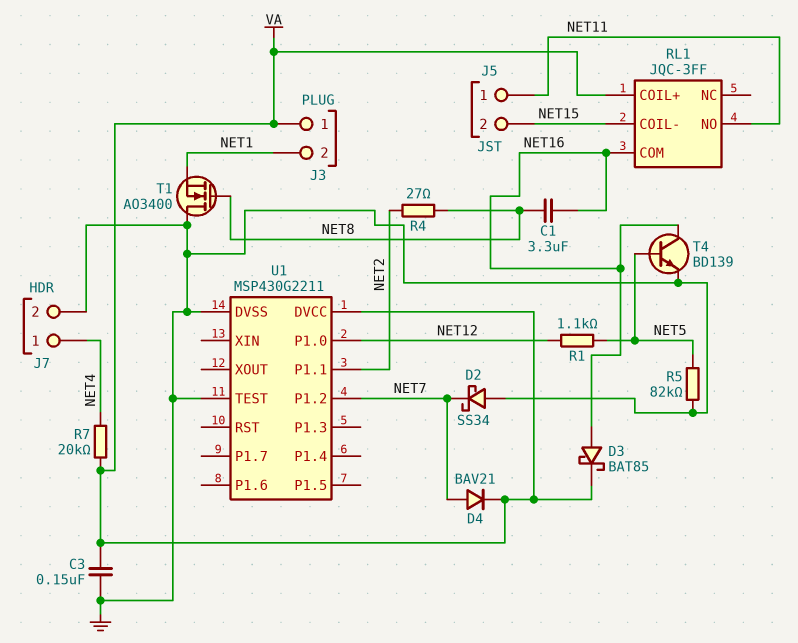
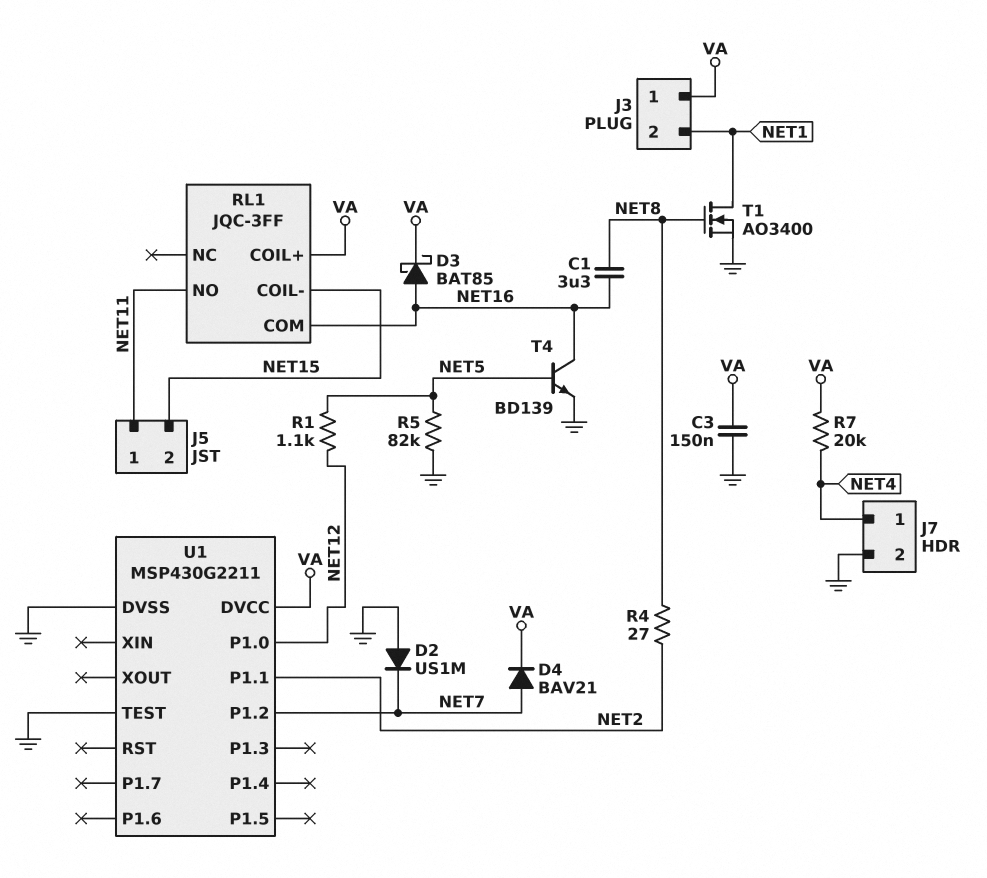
D2: schottky SS34 (A GND, K NET7) -> diode US1M (A GND, K NET7)
T1: NMOS AO3400 (G NET8, D GND, S NET1) -> NMOS AO3400 (G NET8, D NET1, S GND)

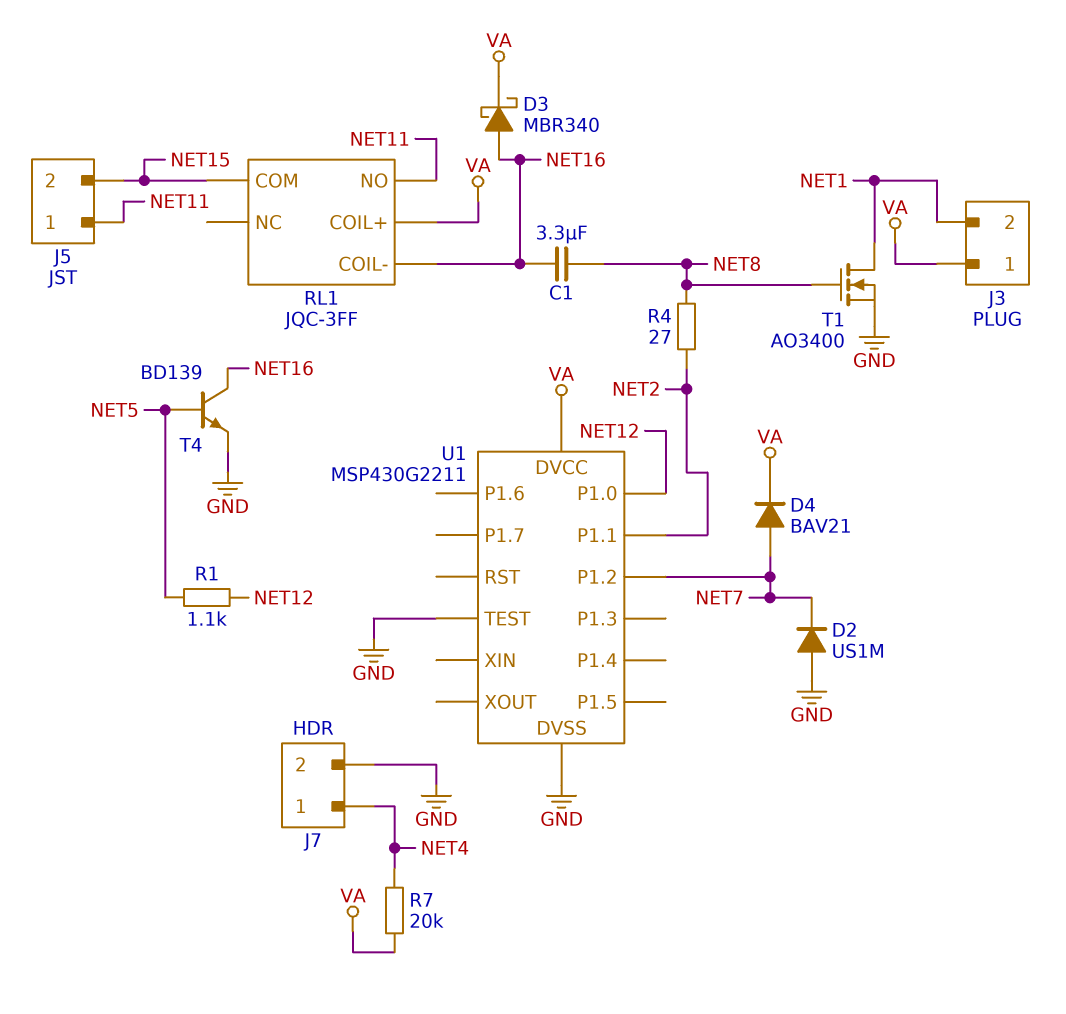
C3: 150nF (GND, VA) -> none
D3: schottky BAT85 (A NET16, K VA) -> schottky MBR340 (A NET16, K VA)
R5: 82k (GND, NET5) -> none
RL1 pin COIL-: NET15 -> NET16
RL1 pin COM: NET16 -> NET15

